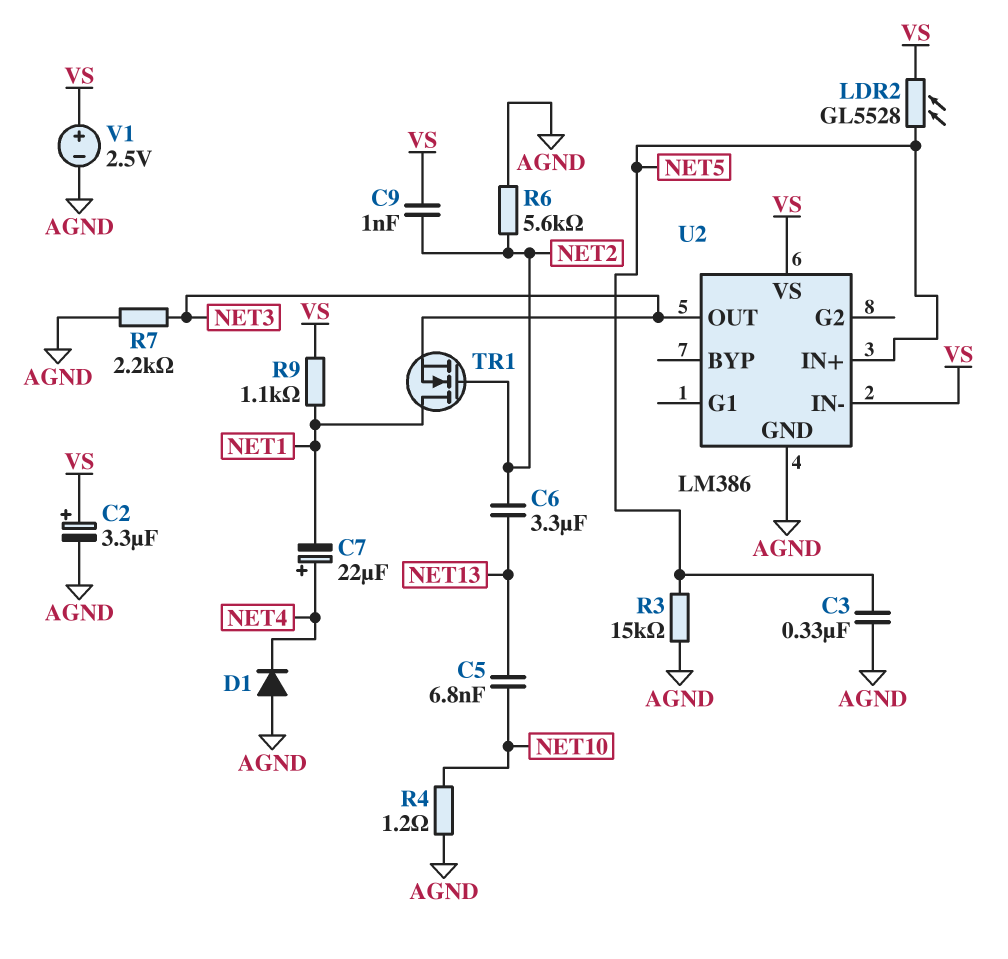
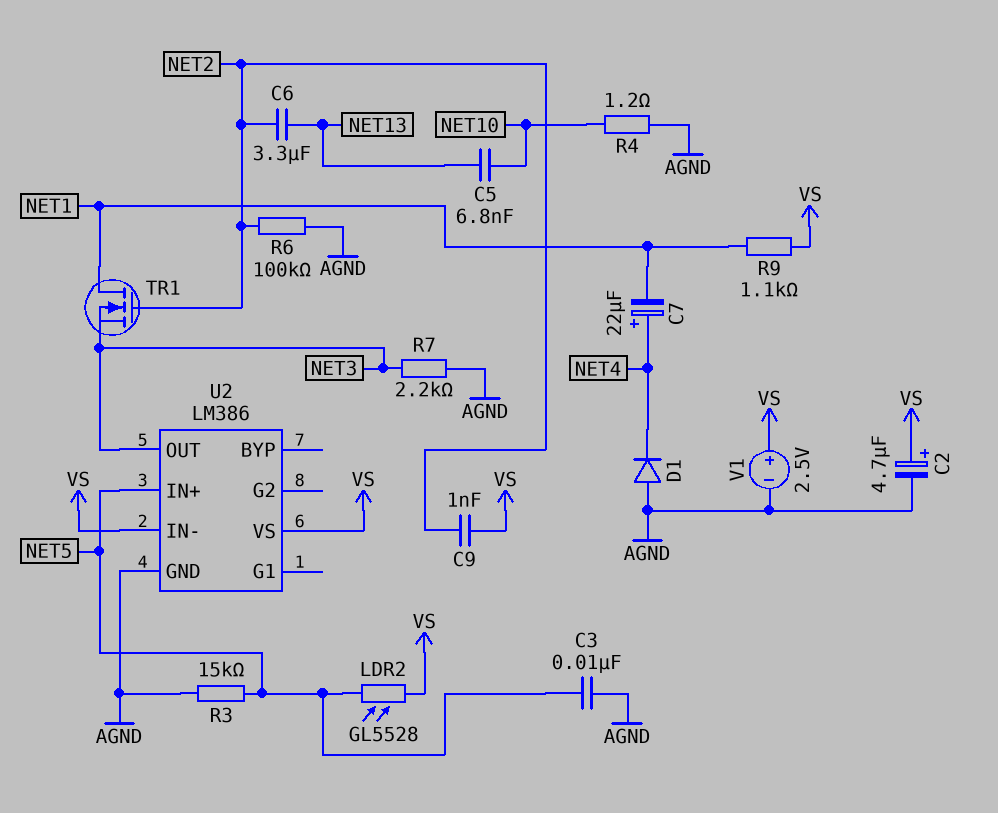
C2: 3.3uF (plus VS, minus AGND) -> 4.7uF (plus VS, minus AGND)
C3: 330nF (AGND, NET5) -> 10nF (AGND, NET5)
R6: 5.6k (AGND, NET2) -> 100k (AGND, NET2)

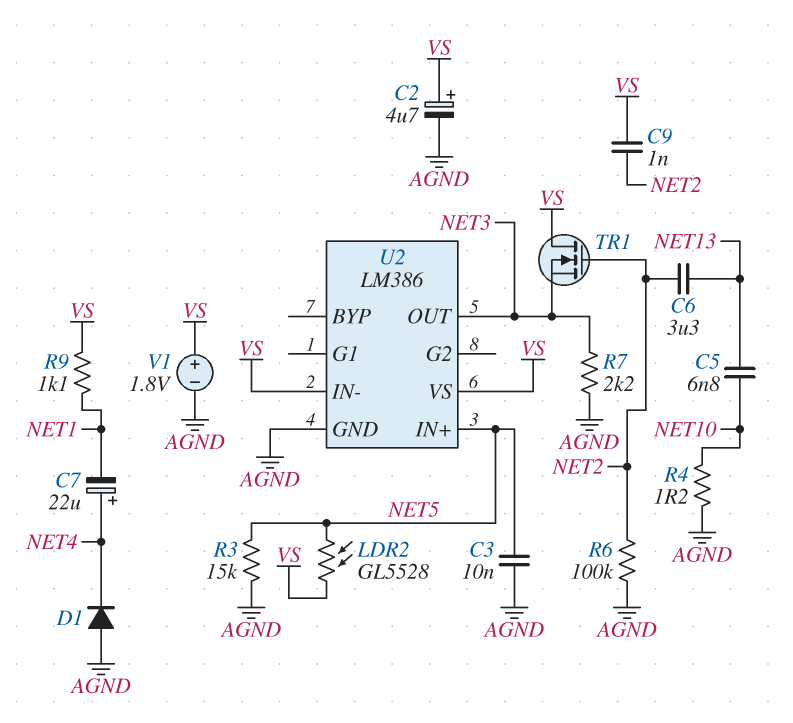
TR1: NMOS (G NET2, D NET1, S NET3) -> NMOS (G NET2, D VS, S NET3)
V1: 2.5V (plus VS, minus AGND) -> 1.8V (plus VS, minus AGND)

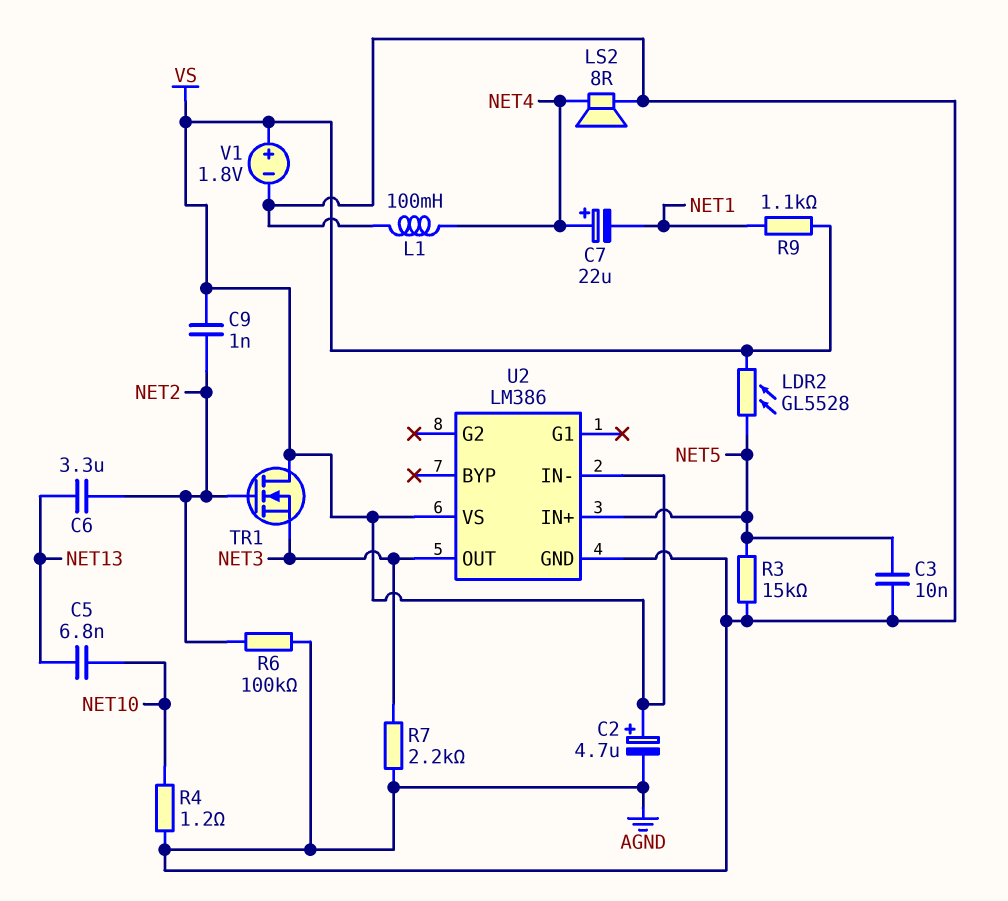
D1: diode (A AGND, K NET4) -> none
L1: none -> 100mH (AGND, NET4)
LS2: none -> speaker 8R (AGND, NET4)

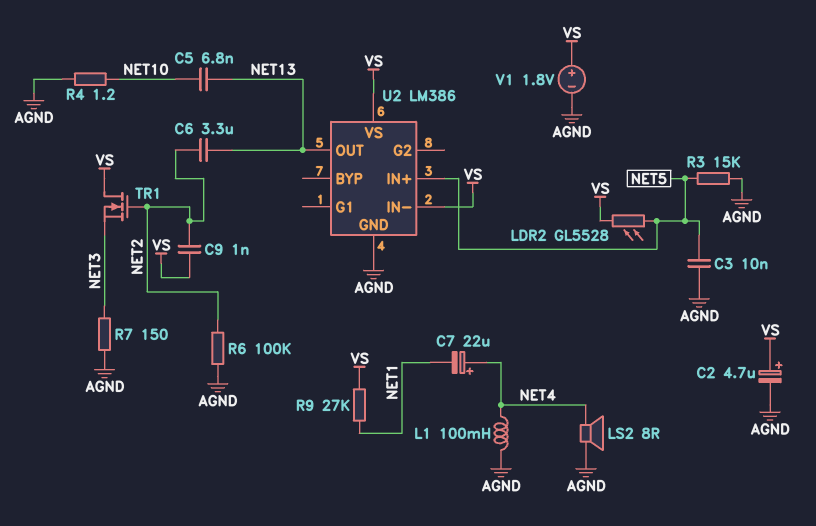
R7: 2.2k (AGND, NET3) -> 150 (AGND, NET3)
R9: 1.1k (NET1, VS) -> 27k (NET1, VS)
U2 pin OUT: NET3 -> NET13

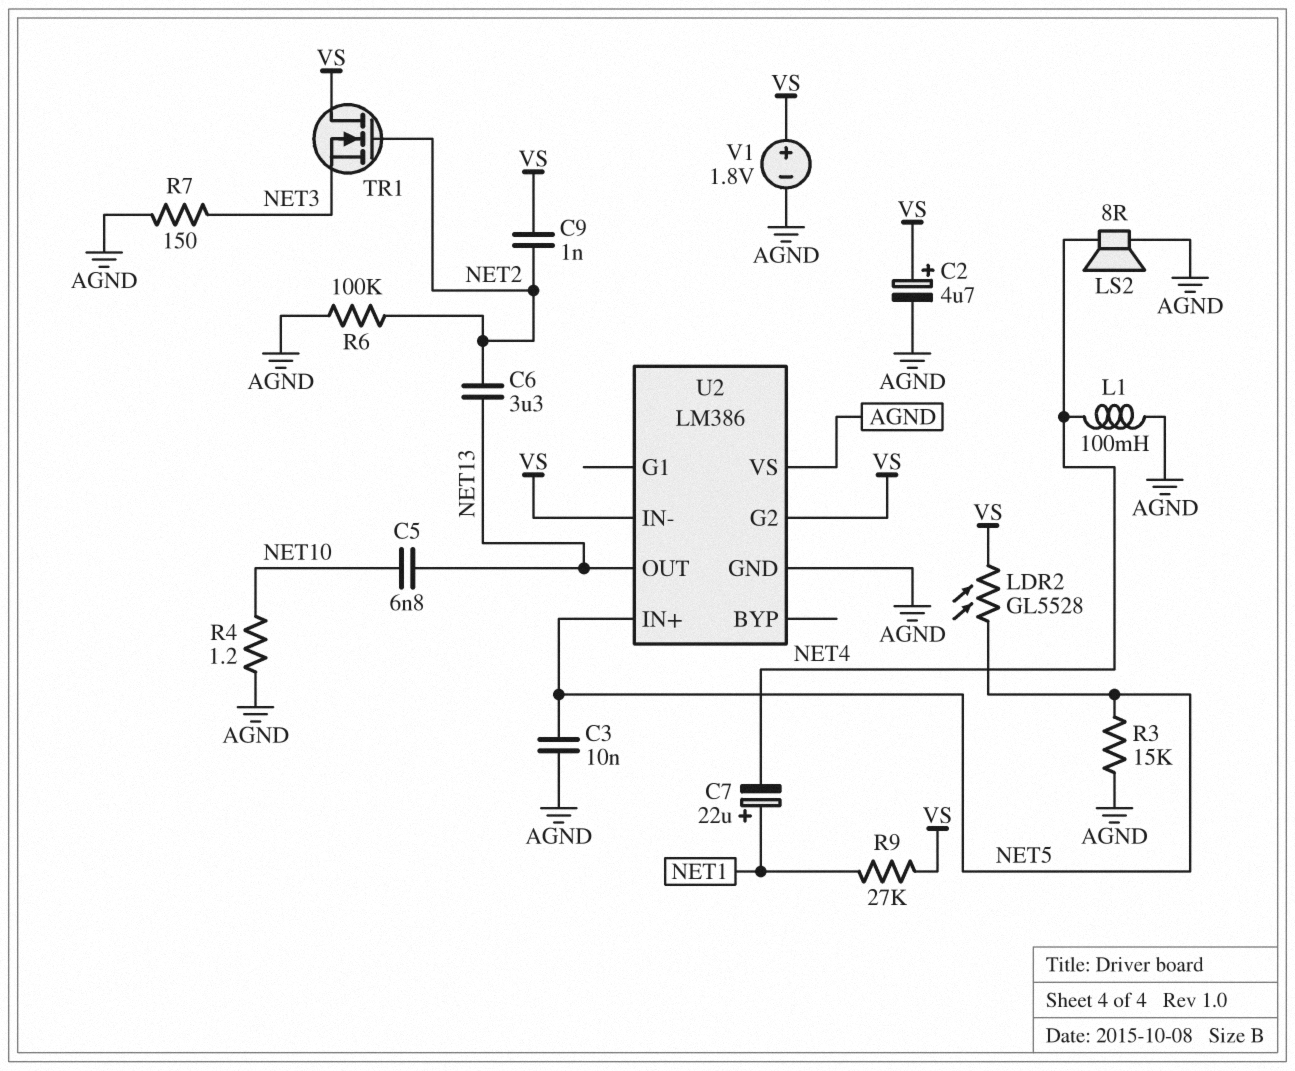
C7: 22uF (plus NET4, minus NET1) -> 22uF (plus NET1, minus NET4)
U2 pin G2: none -> VS
U2 pin VS: VS -> AGND

